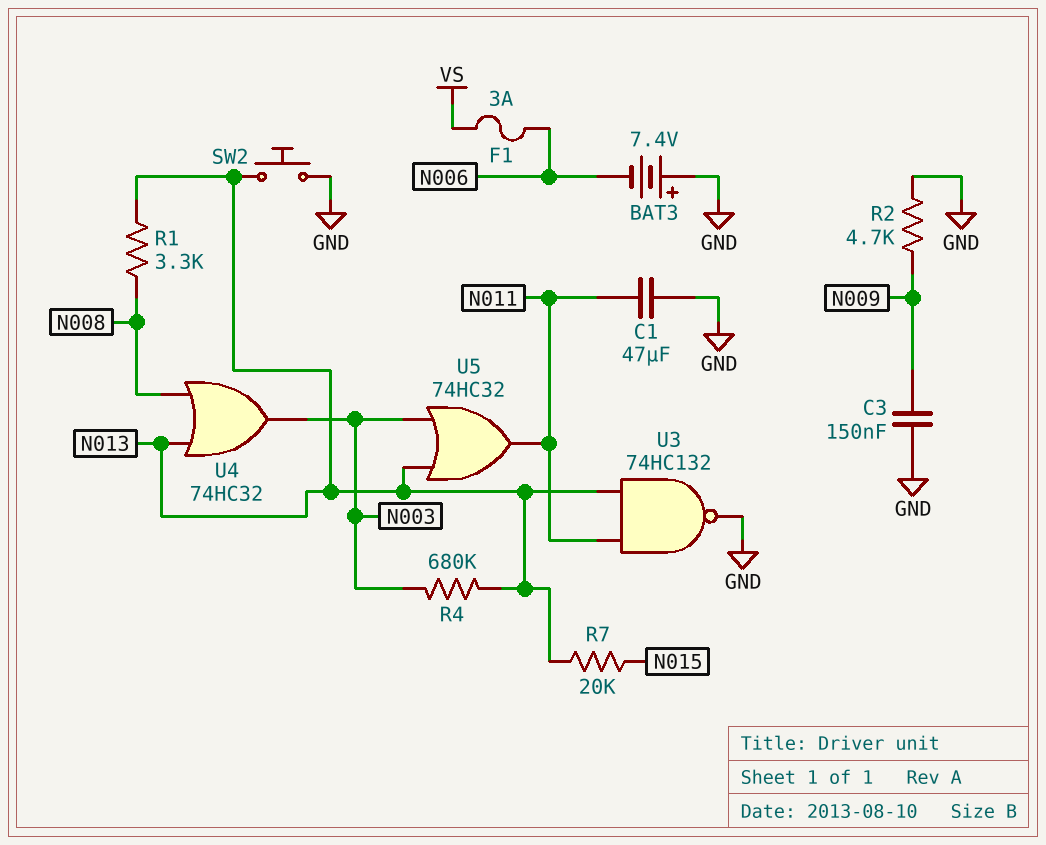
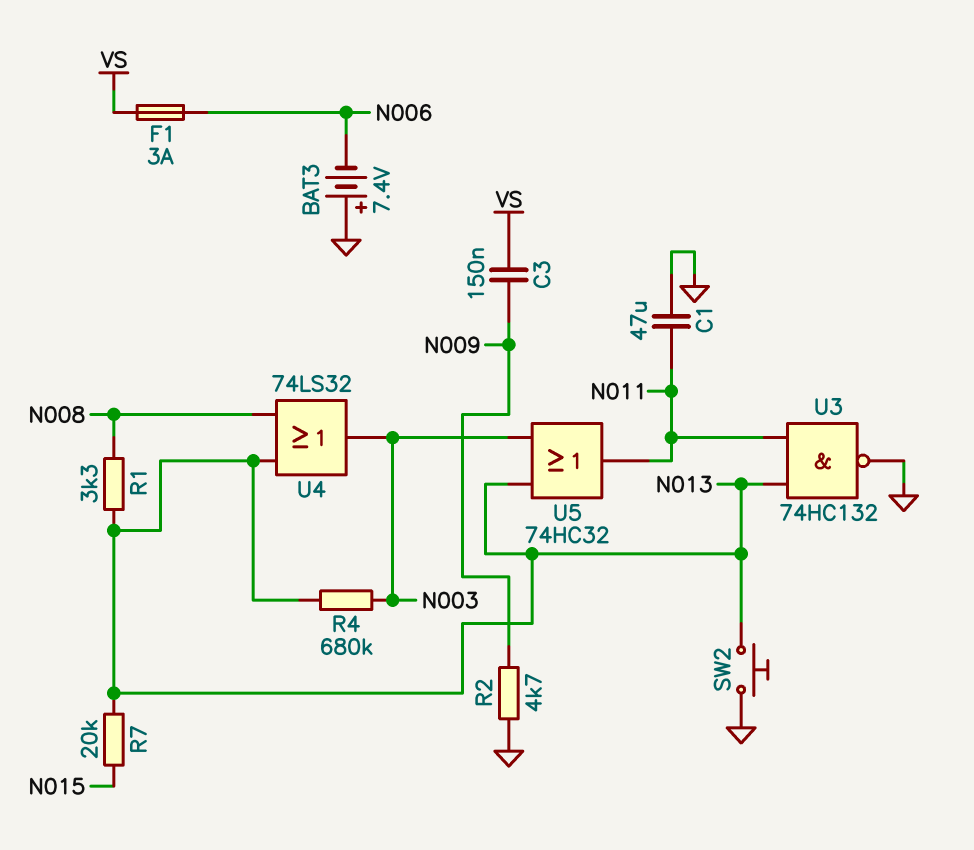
C3: 150nF (GND, N009) -> 150nF (N009, VS)
U4: OR 74HC32 (in N008, in N013, out N003) -> OR 74LS32 (in N008, in N013, out N003)

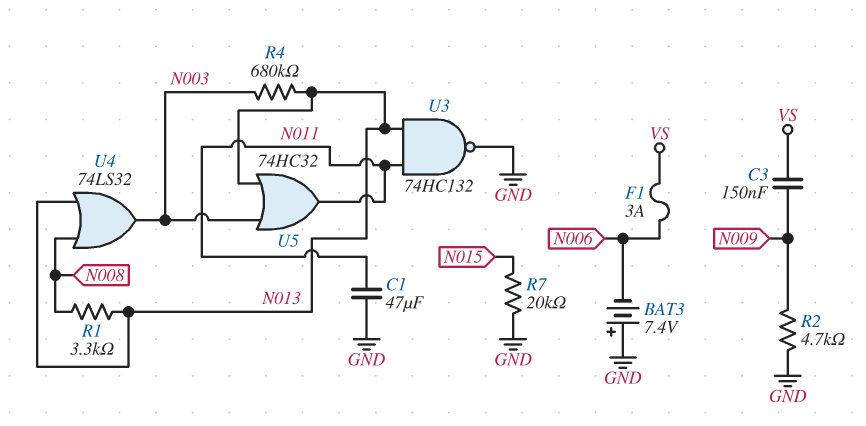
R7: 20k (N013, N015) -> 20k (GND, N015)
SW2: button (GND, N013) -> none

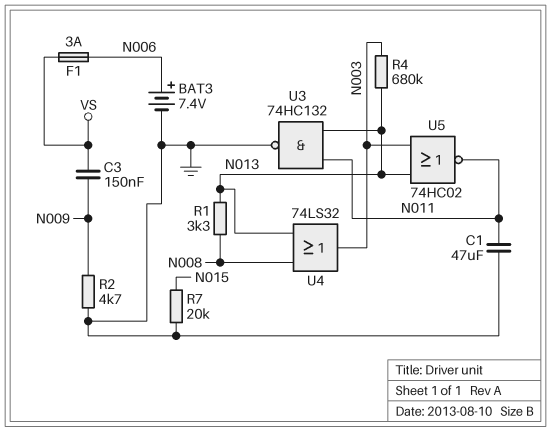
BAT3: 7.4V (plus GND, minus N006) -> 7.4V (plus N006, minus GND)
U5: OR 74HC32 (in N003, in N013, out N011) -> NOR 74HC02 (in N003, in N013, out N011)

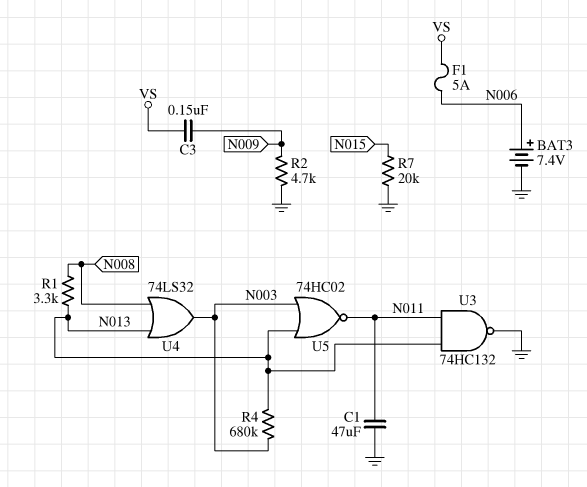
F1: 3A (N006, VS) -> 5A (N006, VS)

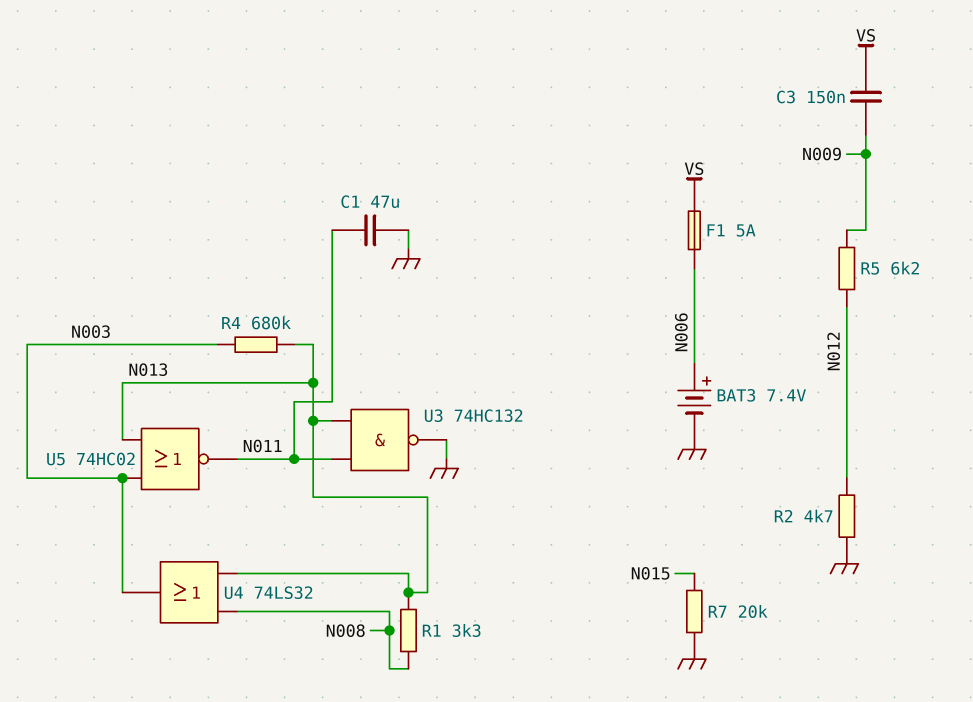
R2: 4.7k (GND, N009) -> 4.7k (GND, N012)
R5: none -> 6.2k (N009, N012)

